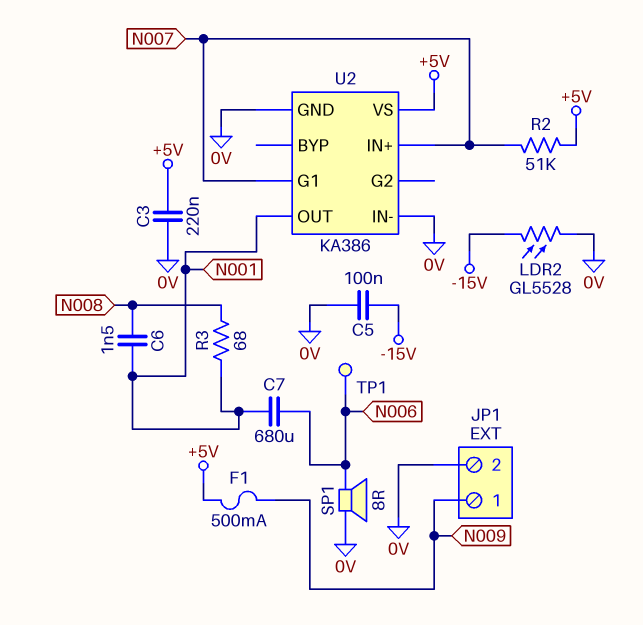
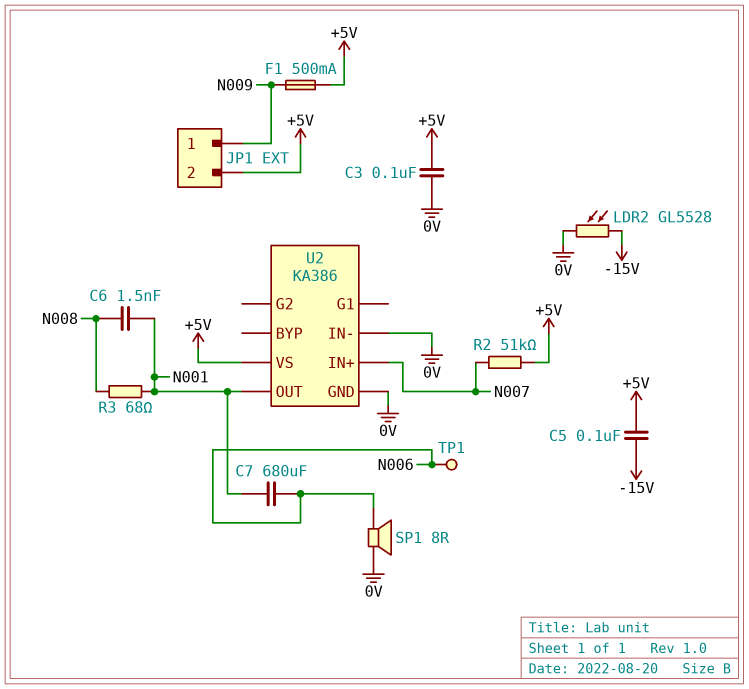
C3: 220nF (+5V, 0V) -> 100nF (+5V, 0V)
C5: 100nF (-15V, 0V) -> 100nF (+5V, -15V)
JP1 pin 2: 0V -> +5V
U2 pin G1: N007 -> none

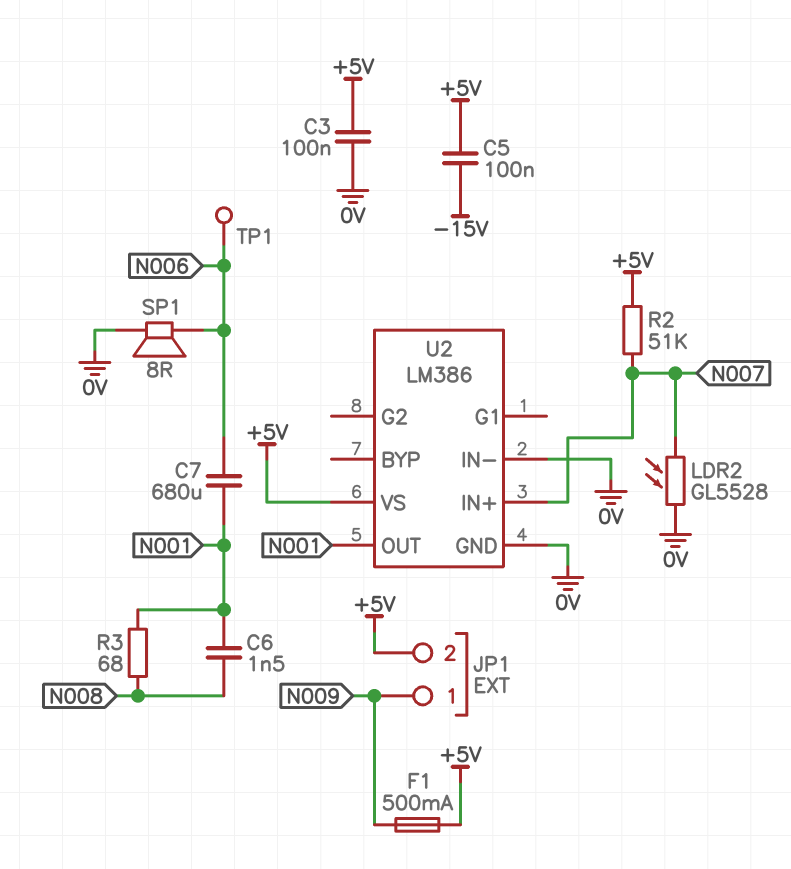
LDR2: GL5528 (-15V, 0V) -> GL5528 (0V, N007)
U2: KA386 -> LM386

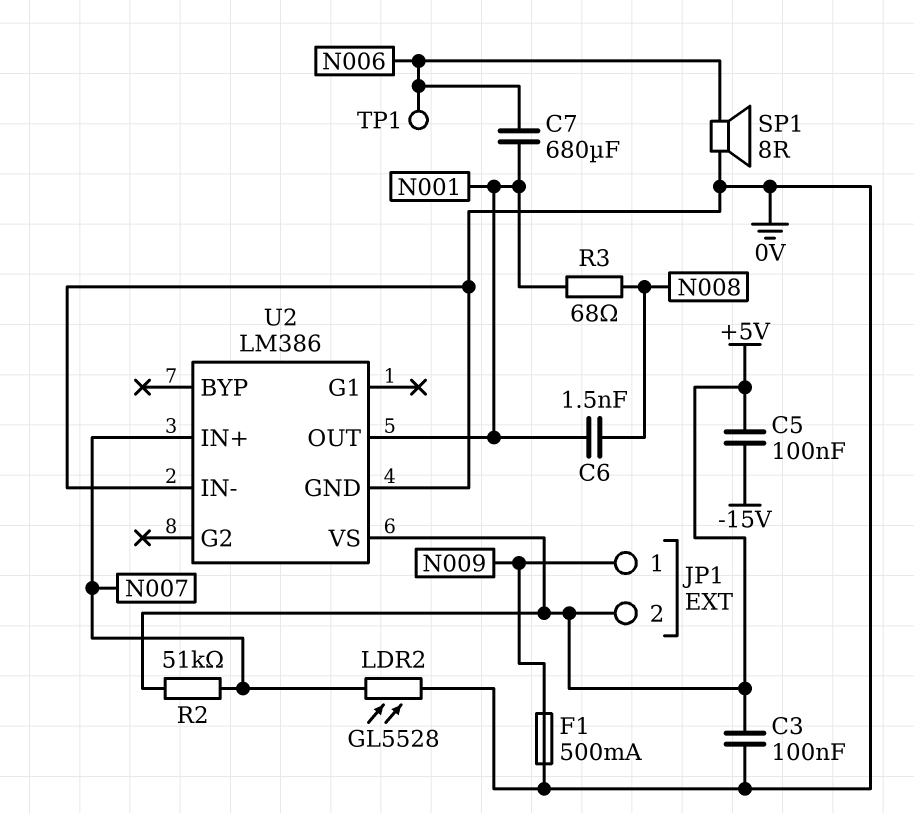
F1: 500mA (+5V, N009) -> 500mA (0V, N009)

